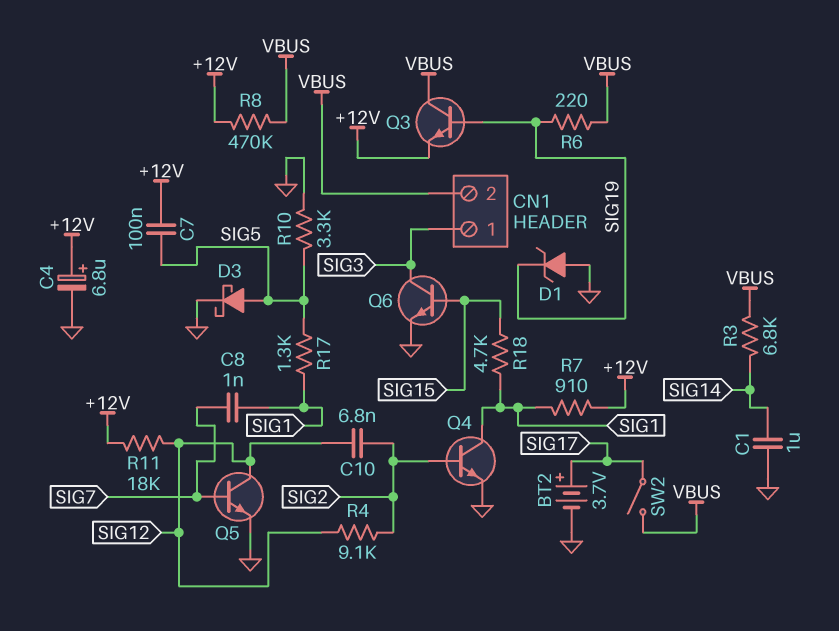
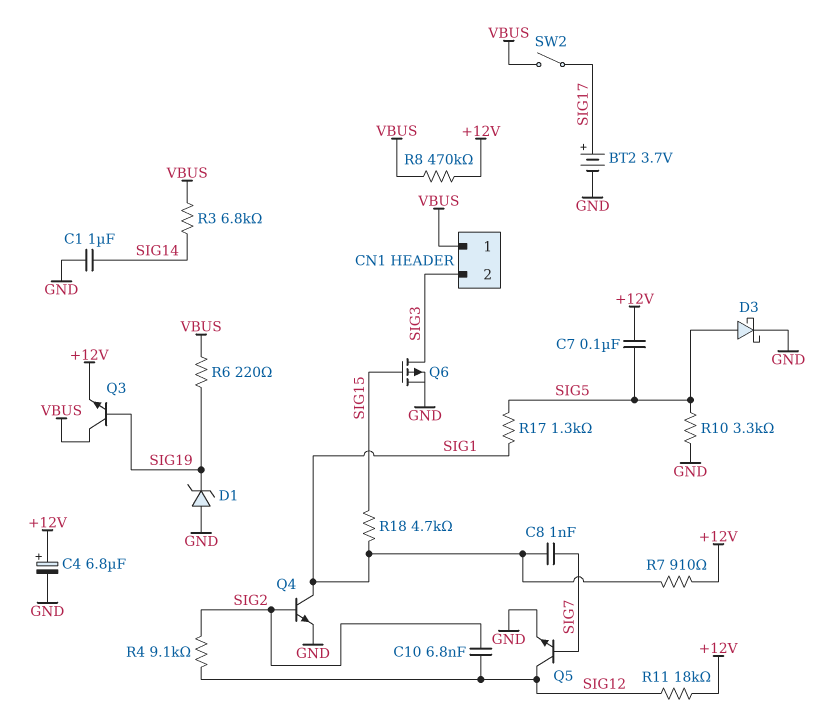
CN1 pin 1: SIG3 -> VBUS
CN1 pin 2: VBUS -> SIG3
Q6: NPN (B SIG15, C SIG3, E GND) -> PMOS (G SIG15, D SIG3, S GND)

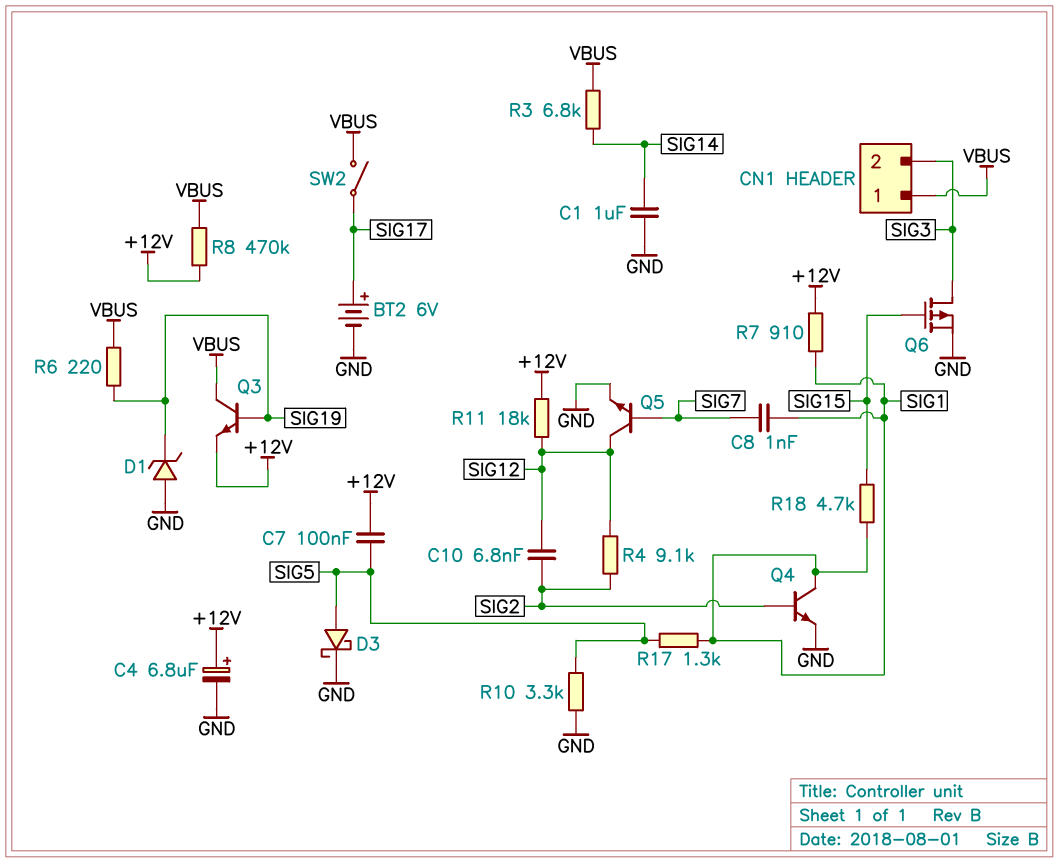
BT2: 3.7V (plus SIG17, minus GND) -> 6V (plus SIG17, minus GND)

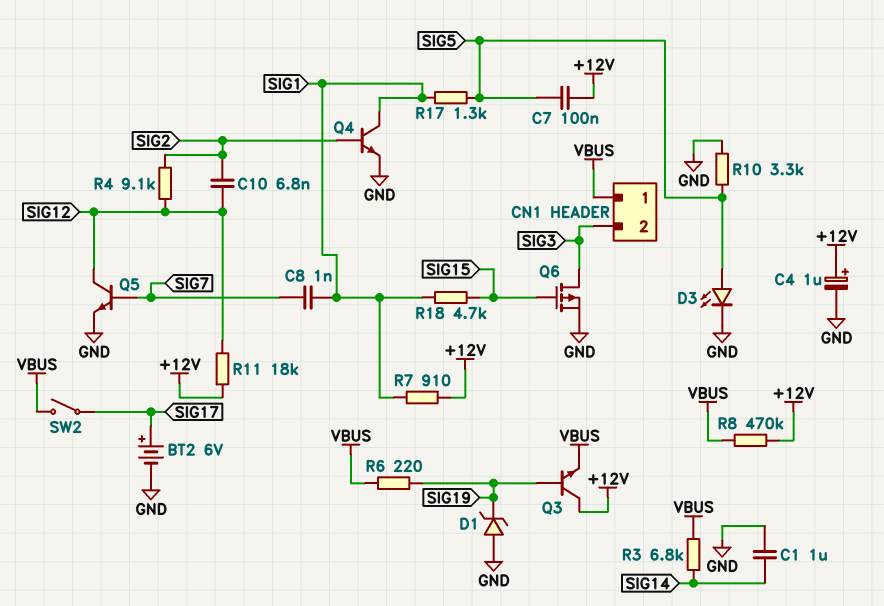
C4: 6.8uF (plus +12V, minus GND) -> 1uF (plus +12V, minus GND)
D3: schottky (A SIG5, K GND) -> LED (A SIG5, K GND)
Q3: NPN (B SIG19, C VBUS, E +12V) -> NPN (B SIG19, C +12V, E VBUS)

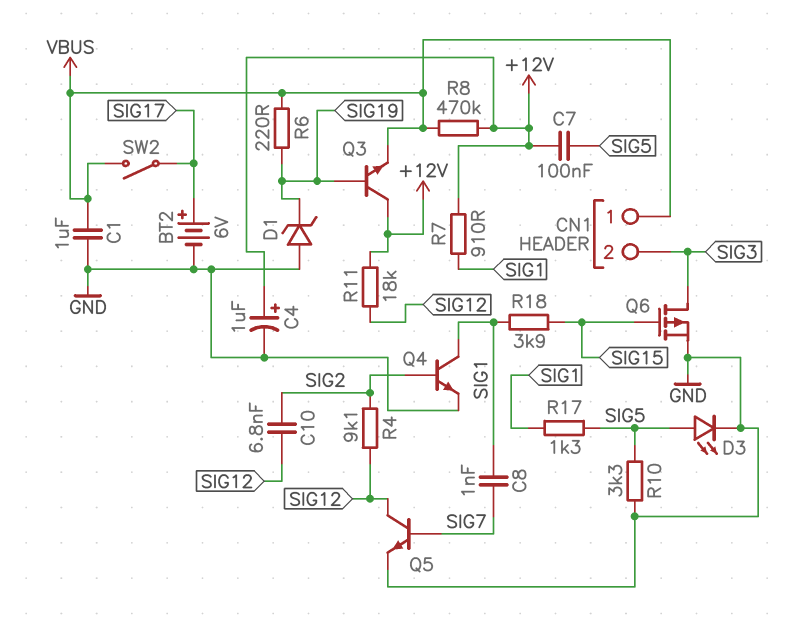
C1: 1uF (GND, SIG14) -> 1uF (GND, VBUS)
R3: 6.8k (SIG14, VBUS) -> none
R18: 4.7k (SIG1, SIG15) -> 3.9k (SIG1, SIG15)

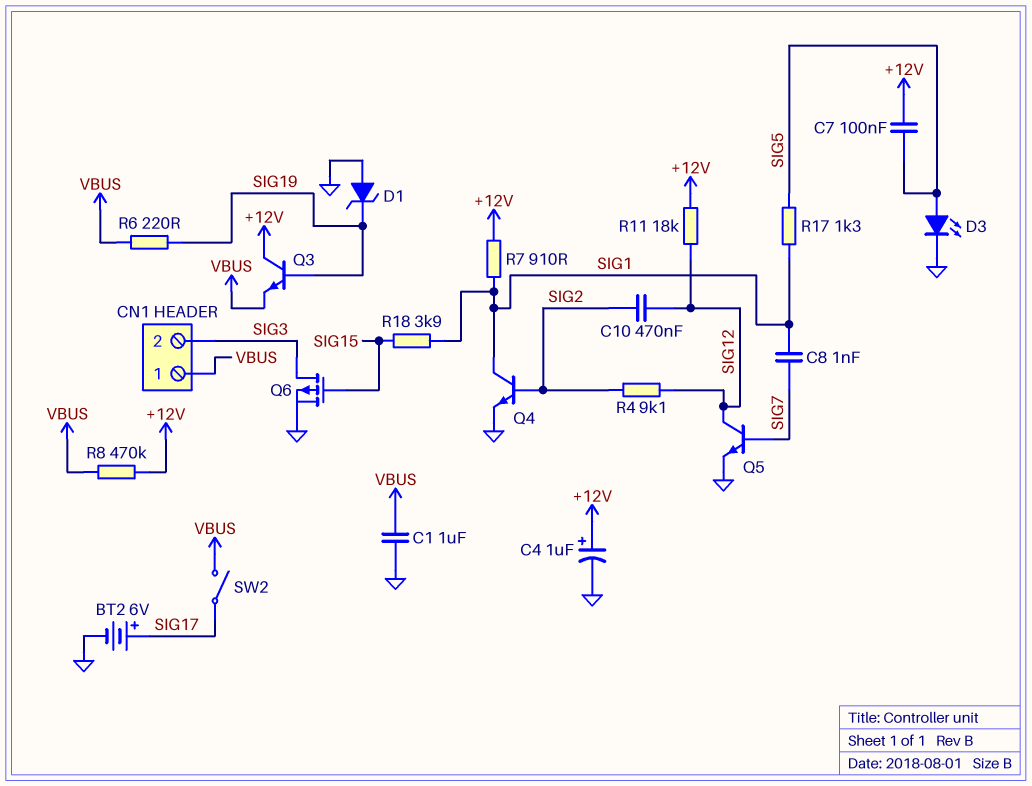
C10: 6.8nF (SIG2, SIG12) -> 470nF (SIG2, SIG12)
R10: 3.3k (GND, SIG5) -> none

